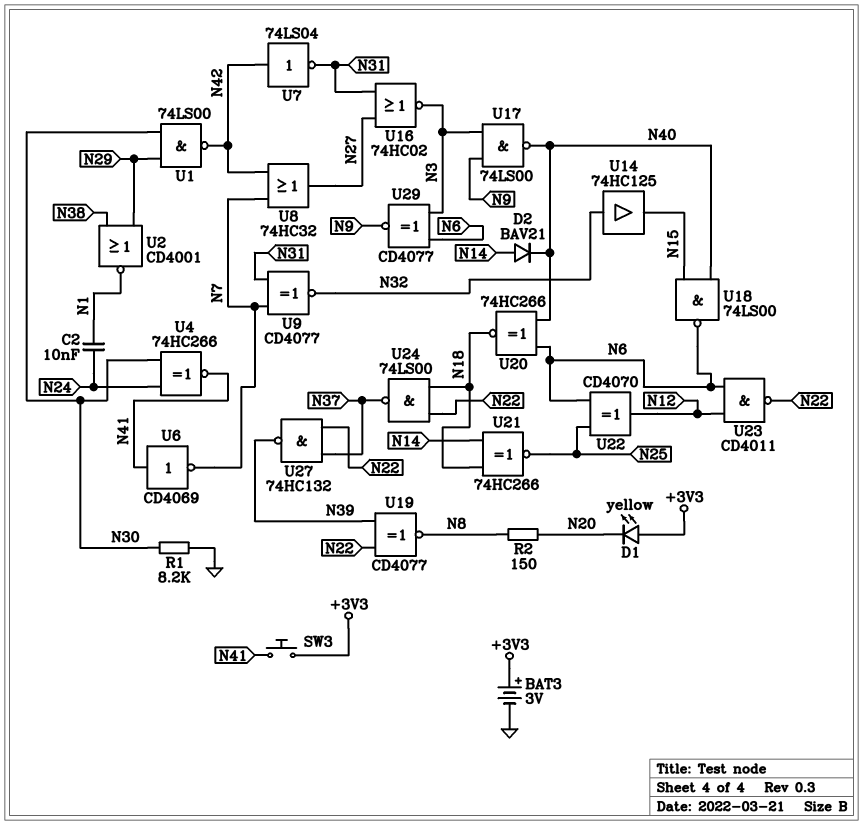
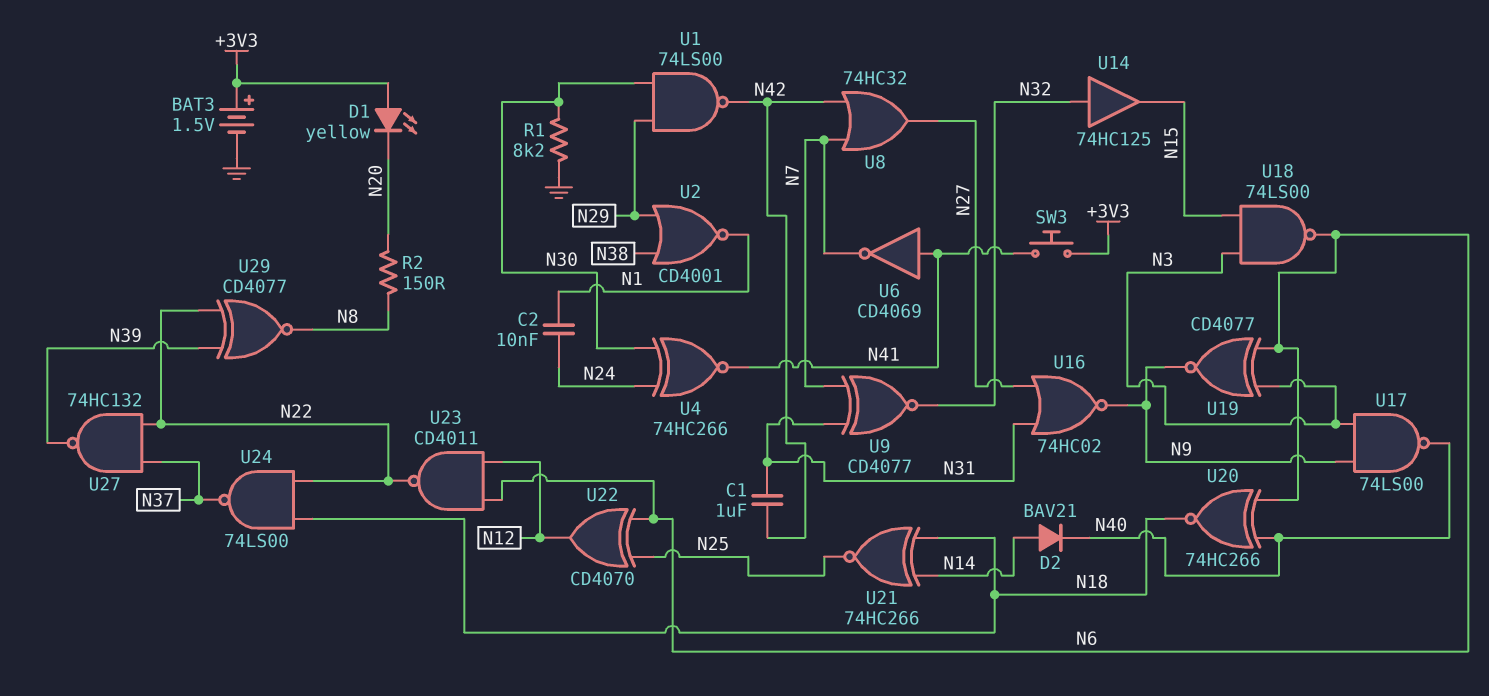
BAT3: 3V (plus +3V3, minus GND) -> 1.5V (plus +3V3, minus GND)
C1: none -> 1uF (N31, N42)
U7: NOT 74LS04 (in N42, out N31) -> none
U16: NOR 74HC02 (in N27, in N31, out N3) -> NOR 74HC02 (in N27, in N31, out N9)
U18: NAND 74LS00 (in N15, in N40, out N6) -> NAND 74LS00 (in N3, in N15, out N6)
U19: XNOR CD4077 (in N22, in N39, out N8) -> XNOR CD4077 (in N3, in N6, out N9)
U29: XNOR CD4077 (in N3, in N6, out N9) -> XNOR CD4077 (in N22, in N39, out N8)

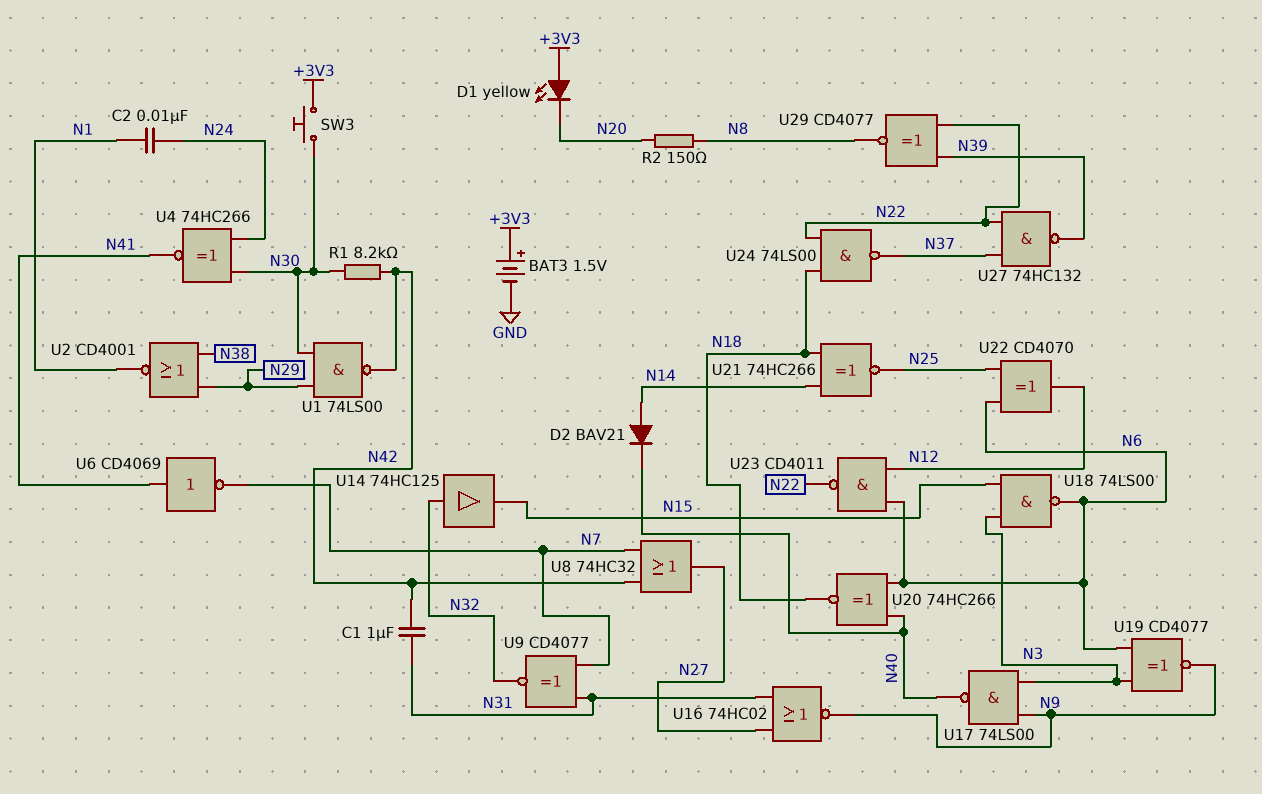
R1: 8.2k (GND, N30) -> 8.2k (N30, N42)
SW3: button (+3V3, N41) -> button (+3V3, N30)

